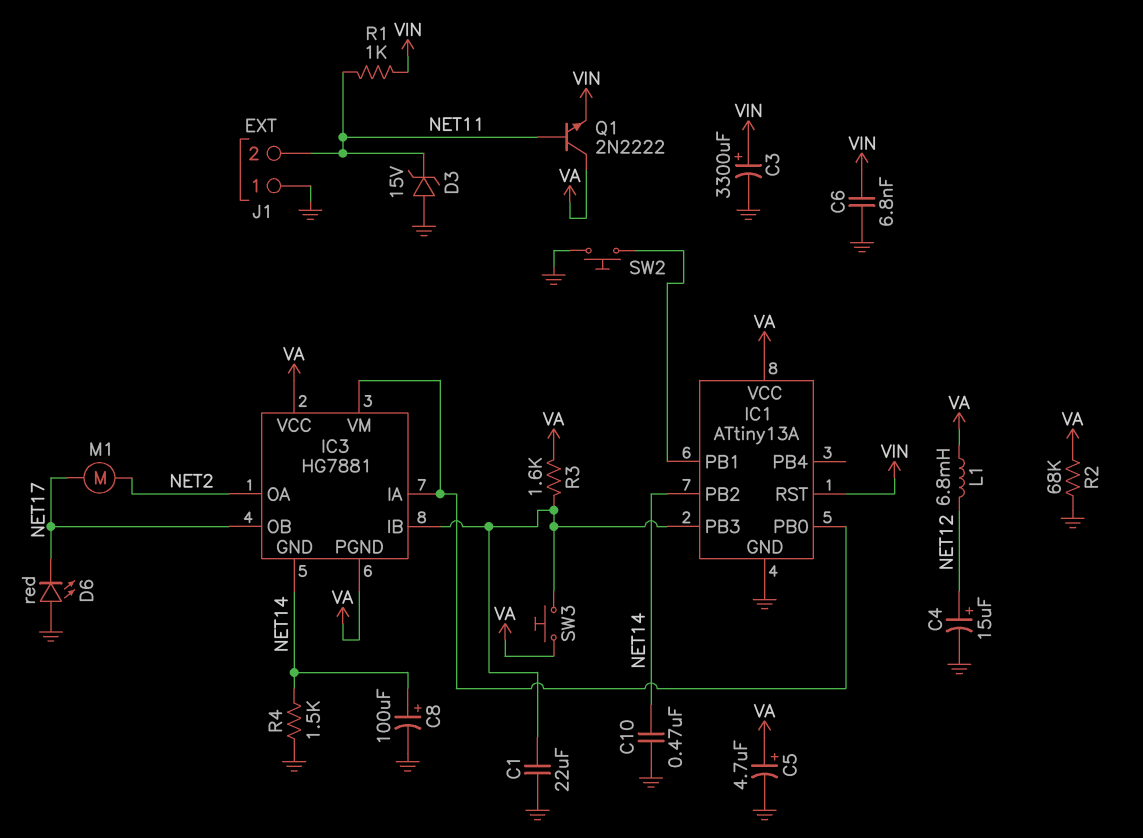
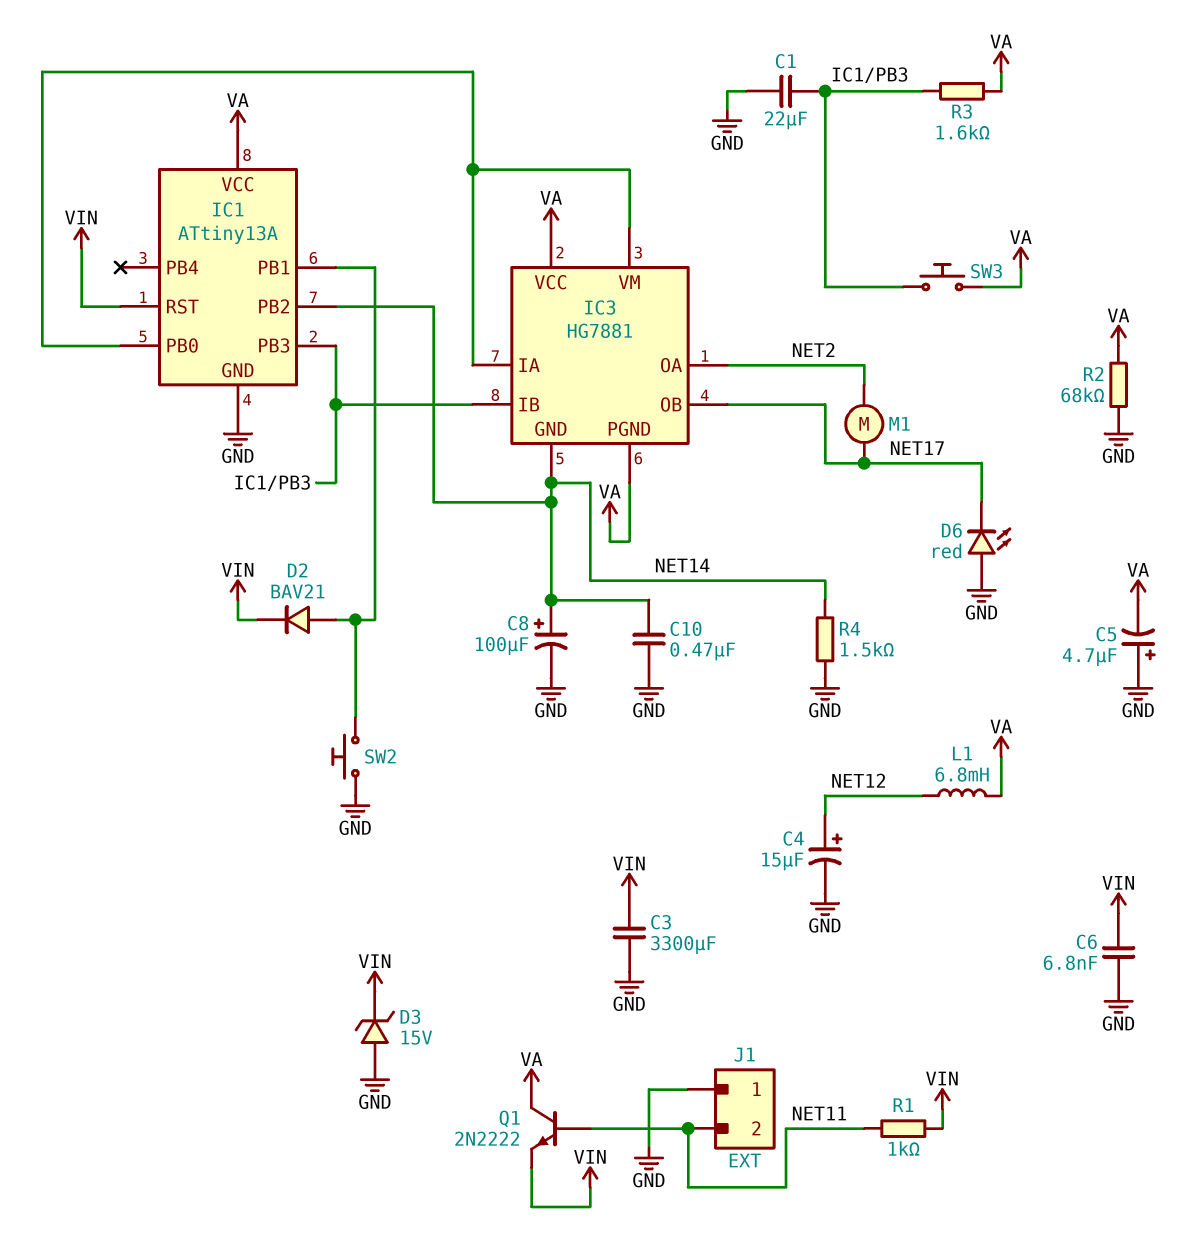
C3: 3300uF (plus VIN, minus GND) -> 3300uF (GND, VIN)
C5: 4.7uF (plus VA, minus GND) -> 4.7uF (plus GND, minus VA)
D2: none -> diode BAV21 (A IC1/PB1, K VIN)
D3: zener 15V (A GND, K NET11) -> zener 15V (A GND, K VIN)

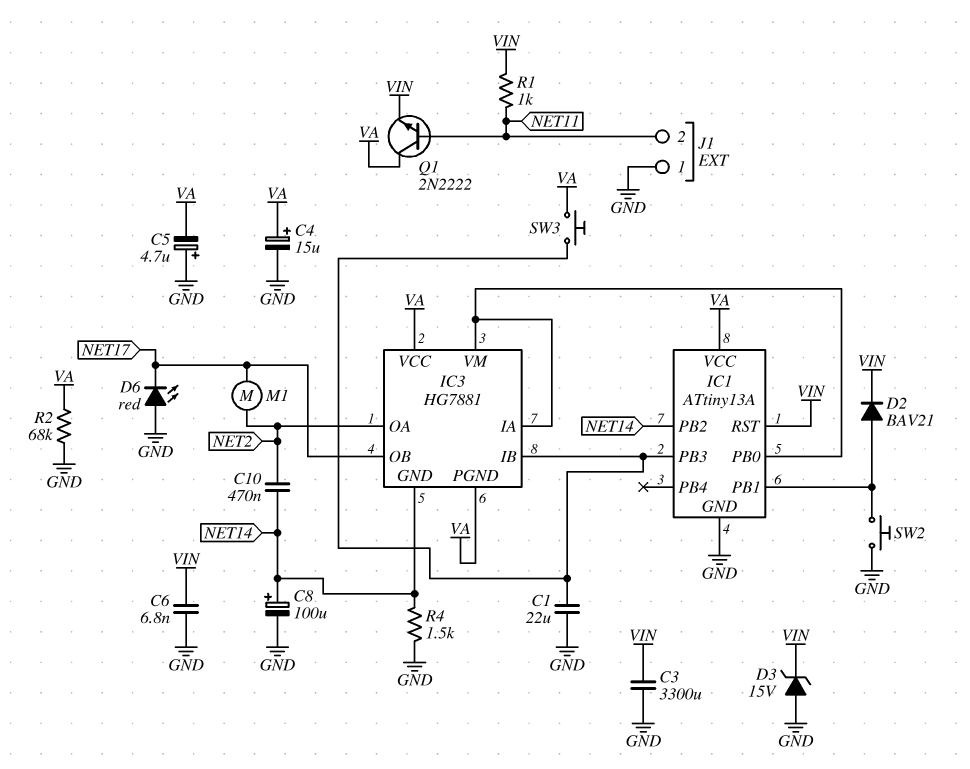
C4: 15uF (plus NET12, minus GND) -> 15uF (plus VA, minus GND)
C10: 470nF (GND, NET14) -> 470nF (NET2, NET14)
L1: 6.8mH (NET12, VA) -> none
R3: 1.6k (IC1/PB3, VA) -> none

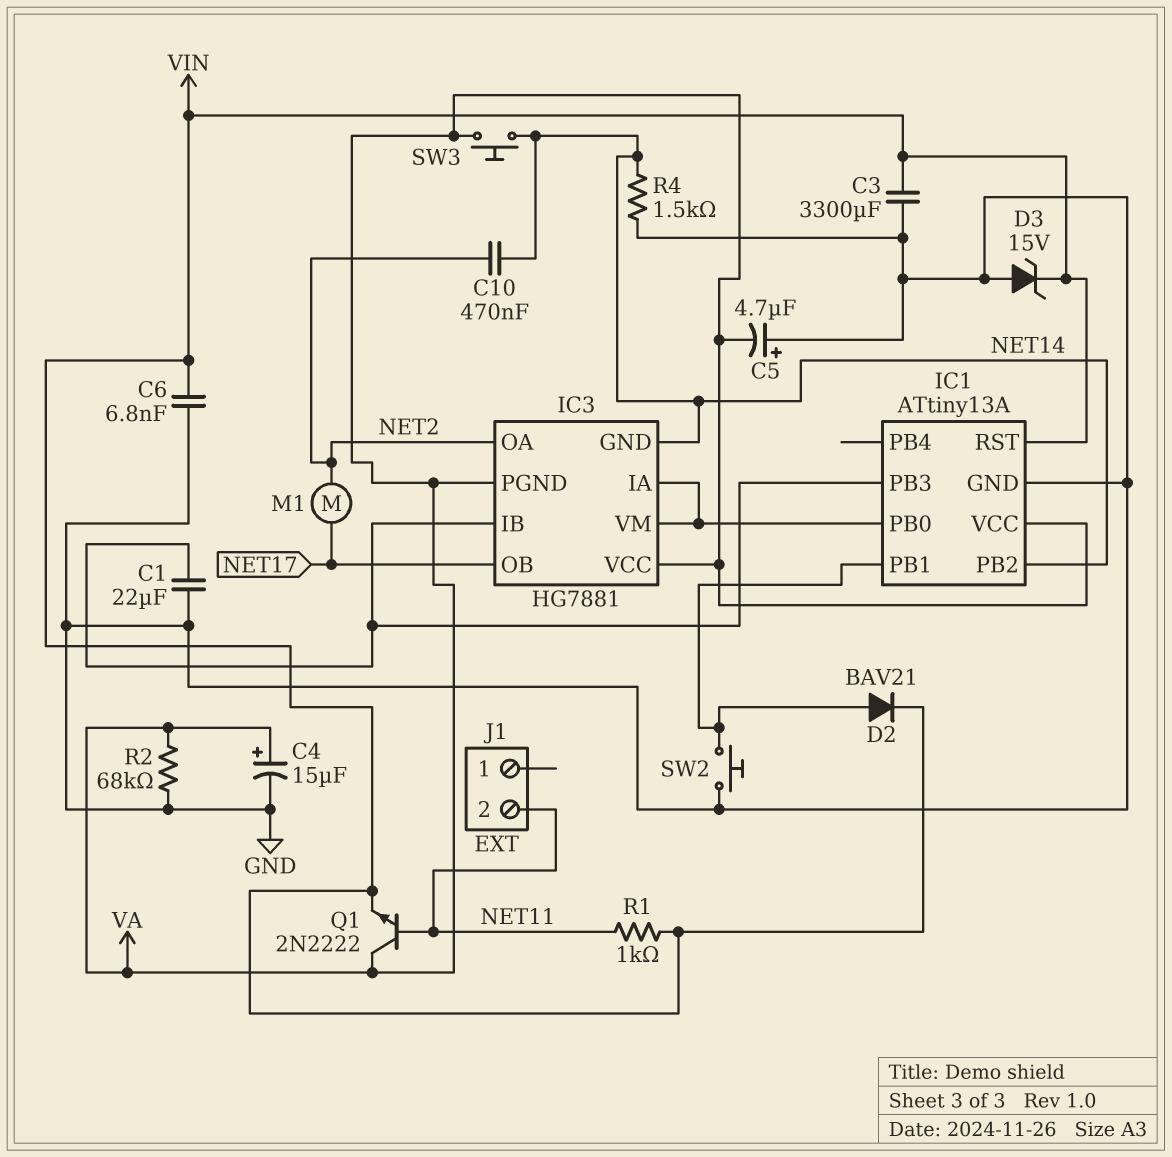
C8: 100uF (plus NET14, minus GND) -> none
D6: LED red (A GND, K NET17) -> none
J1 pin 1: GND -> none
SW3: button (IC1/PB3, VA) -> button (NET14, VA)

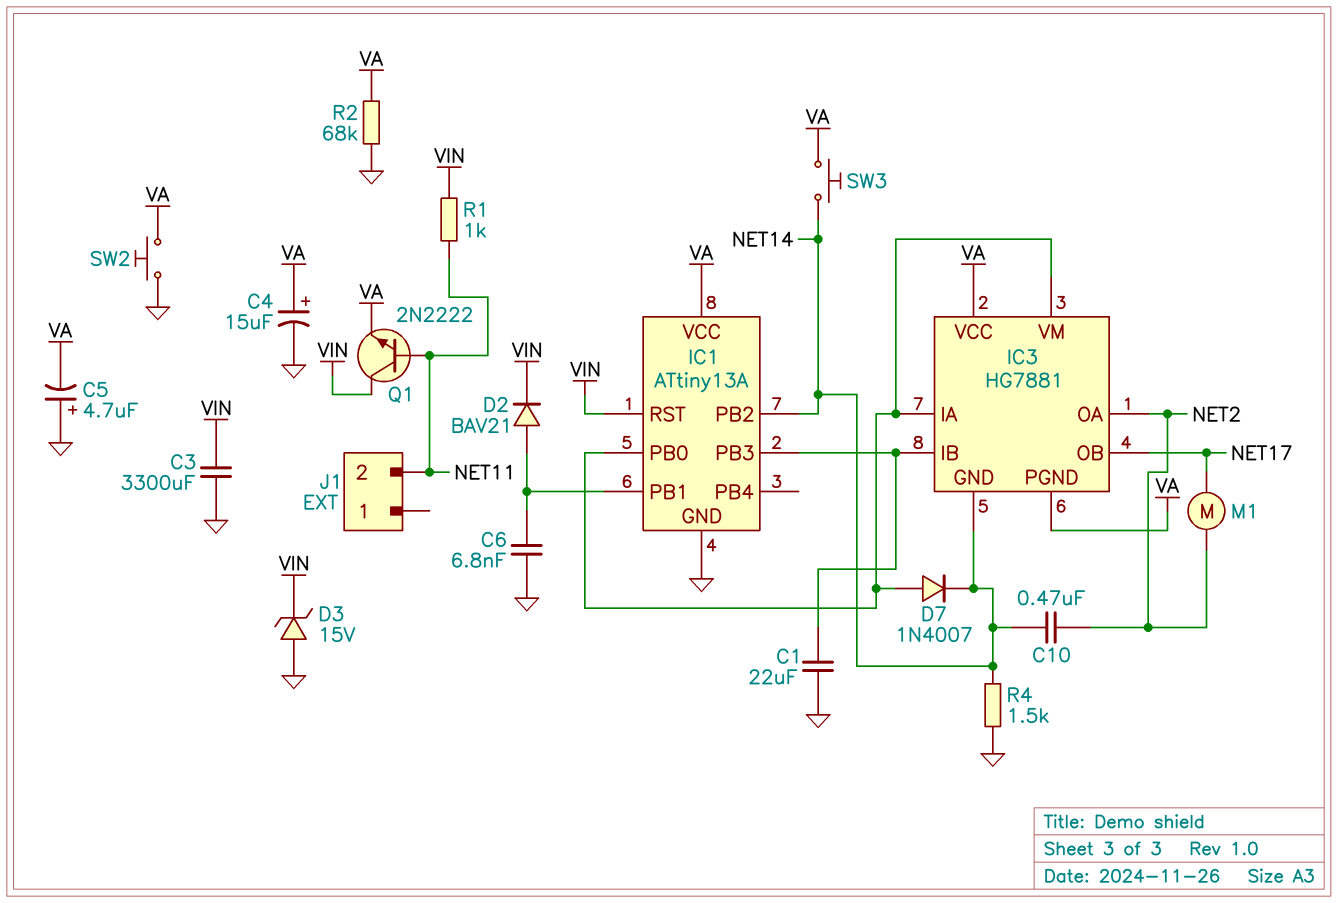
C6: 6.8nF (GND, VIN) -> 6.8nF (GND, IC1/PB1)
D7: none -> diode 1N4007 (A IC1/PB0, K NET14)
Q1: NPN 2N2222 (B NET11, C VA, E VIN) -> NPN 2N2222 (B NET11, C VIN, E VA)
SW2: button (GND, IC1/PB1) -> button (GND, VA)

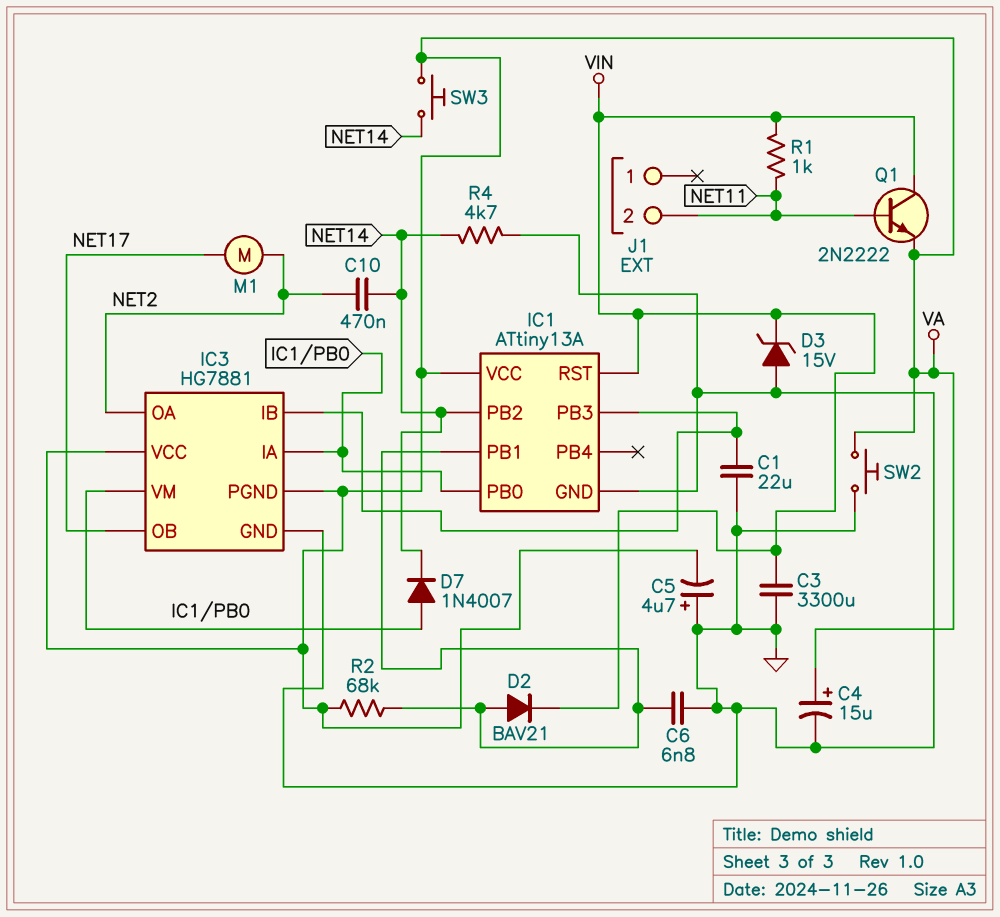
IC3 pin GND: NET14 -> GND
R2: 68k (GND, VA) -> 68k (IC1/PB1, VA)
R4: 1.5k (GND, NET14) -> 4.7k (GND, NET14)

